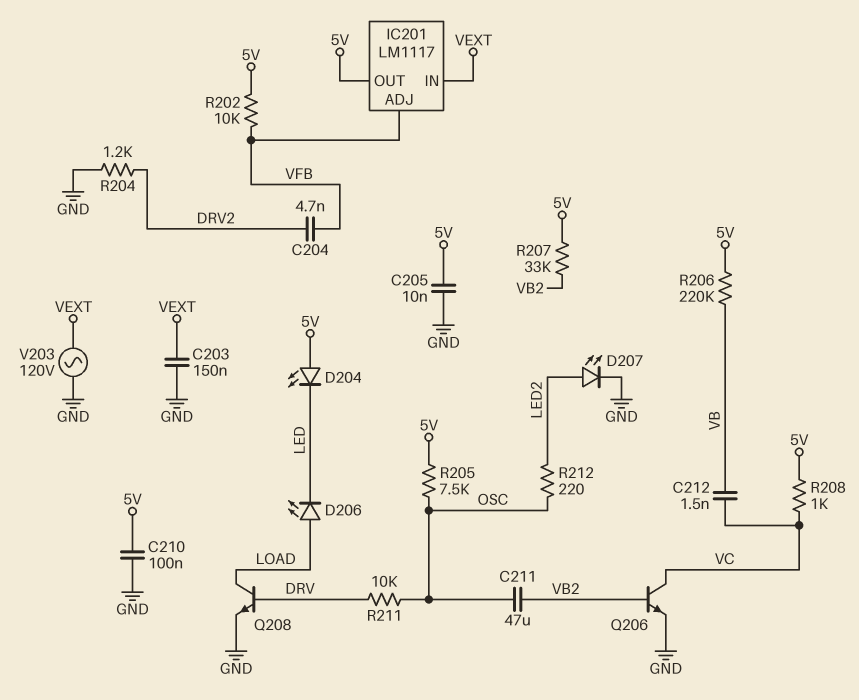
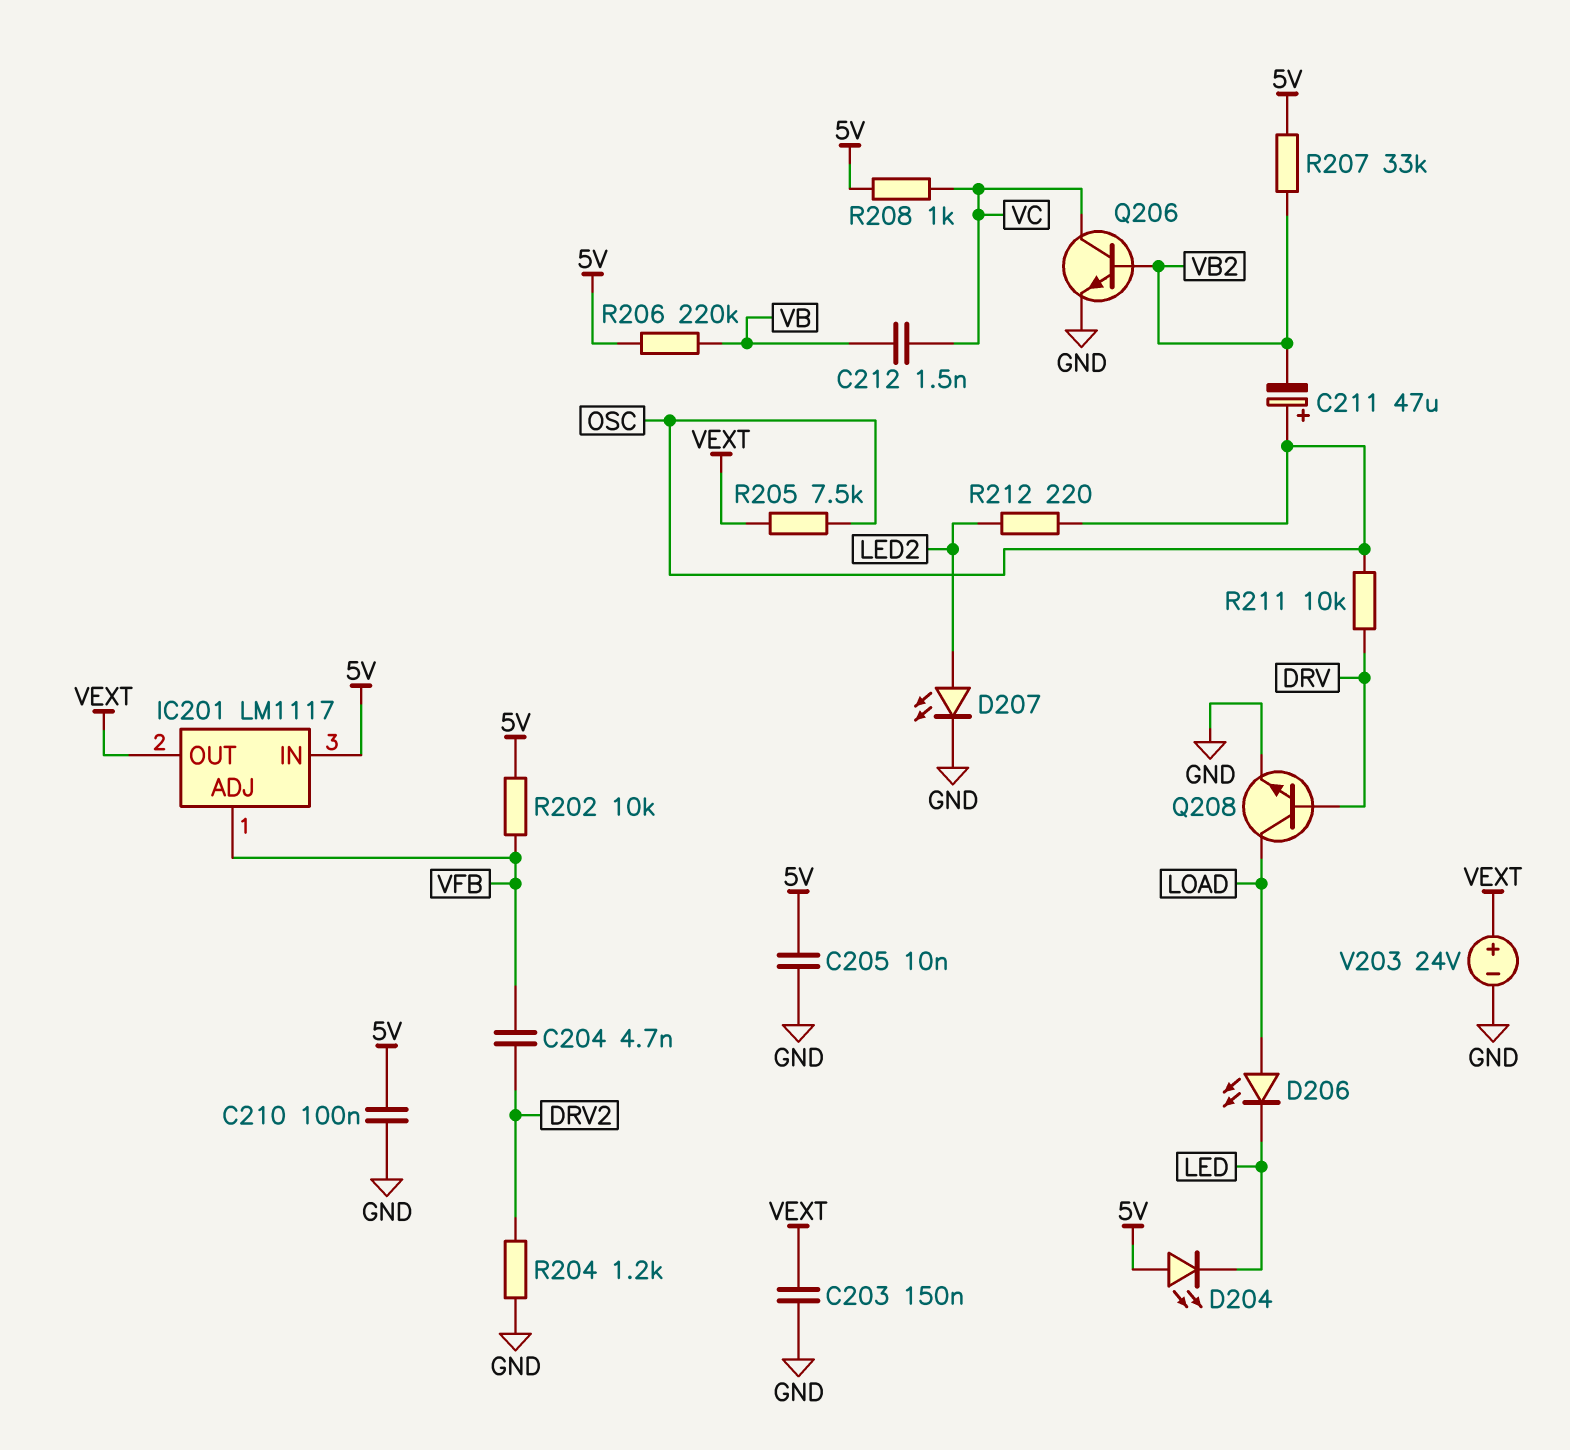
C211: 47uF (OSC, VB2) -> 47uF (plus OSC, minus VB2)
IC201 pin IN: VEXT -> 5V
IC201 pin OUT: 5V -> VEXT
R205: 7.5k (5V, OSC) -> 7.5k (OSC, VEXT)
V203: AC 120V (GND, VEXT) -> 24V (plus VEXT, minus GND)

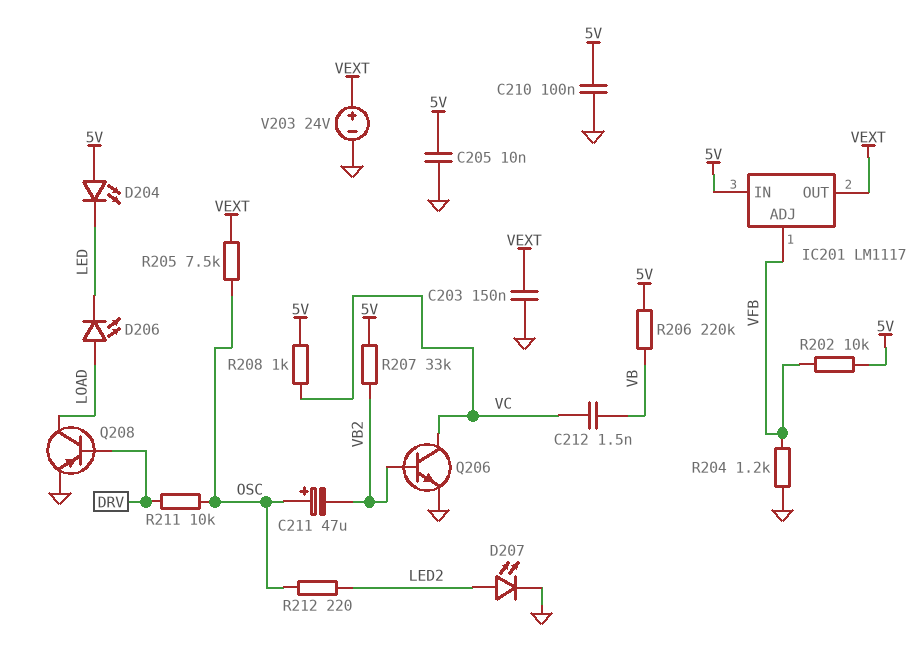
C204: 4.7nF (DRV2, VFB) -> none
Q208: NPN (B DRV, C LOAD, E GND) -> PNP (B DRV, C LOAD, E GND)
R204: 1.2k (DRV2, GND) -> 1.2k (GND, VFB)

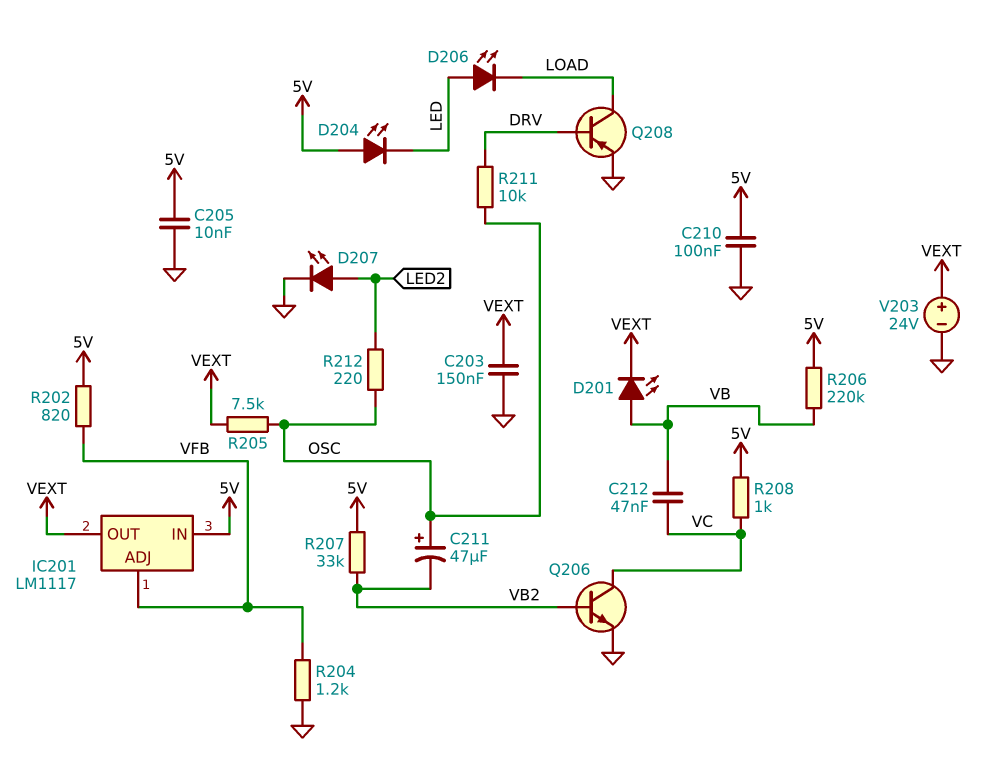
C212: 1.5nF (VB, VC) -> 47nF (VB, VC)
D201: none -> LED (A VB, K VEXT)
D206: LED (A LOAD, K LED) -> LED (A LED, K LOAD)
R202: 10k (5V, VFB) -> 820 (5V, VFB)

